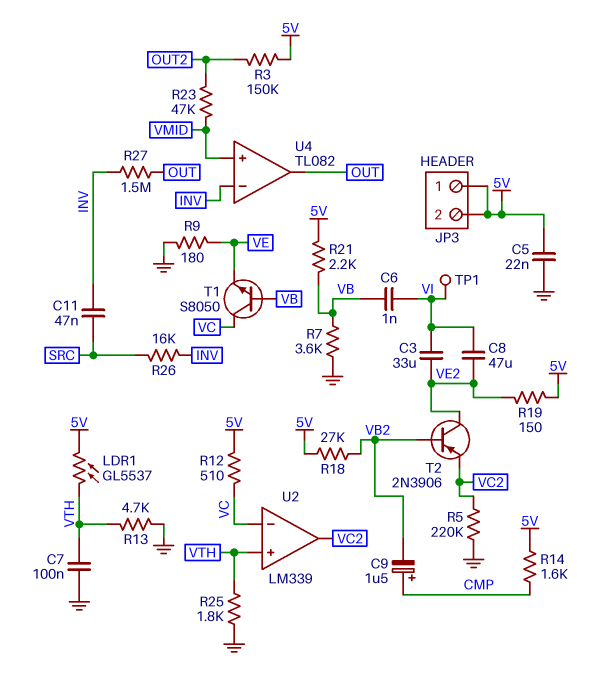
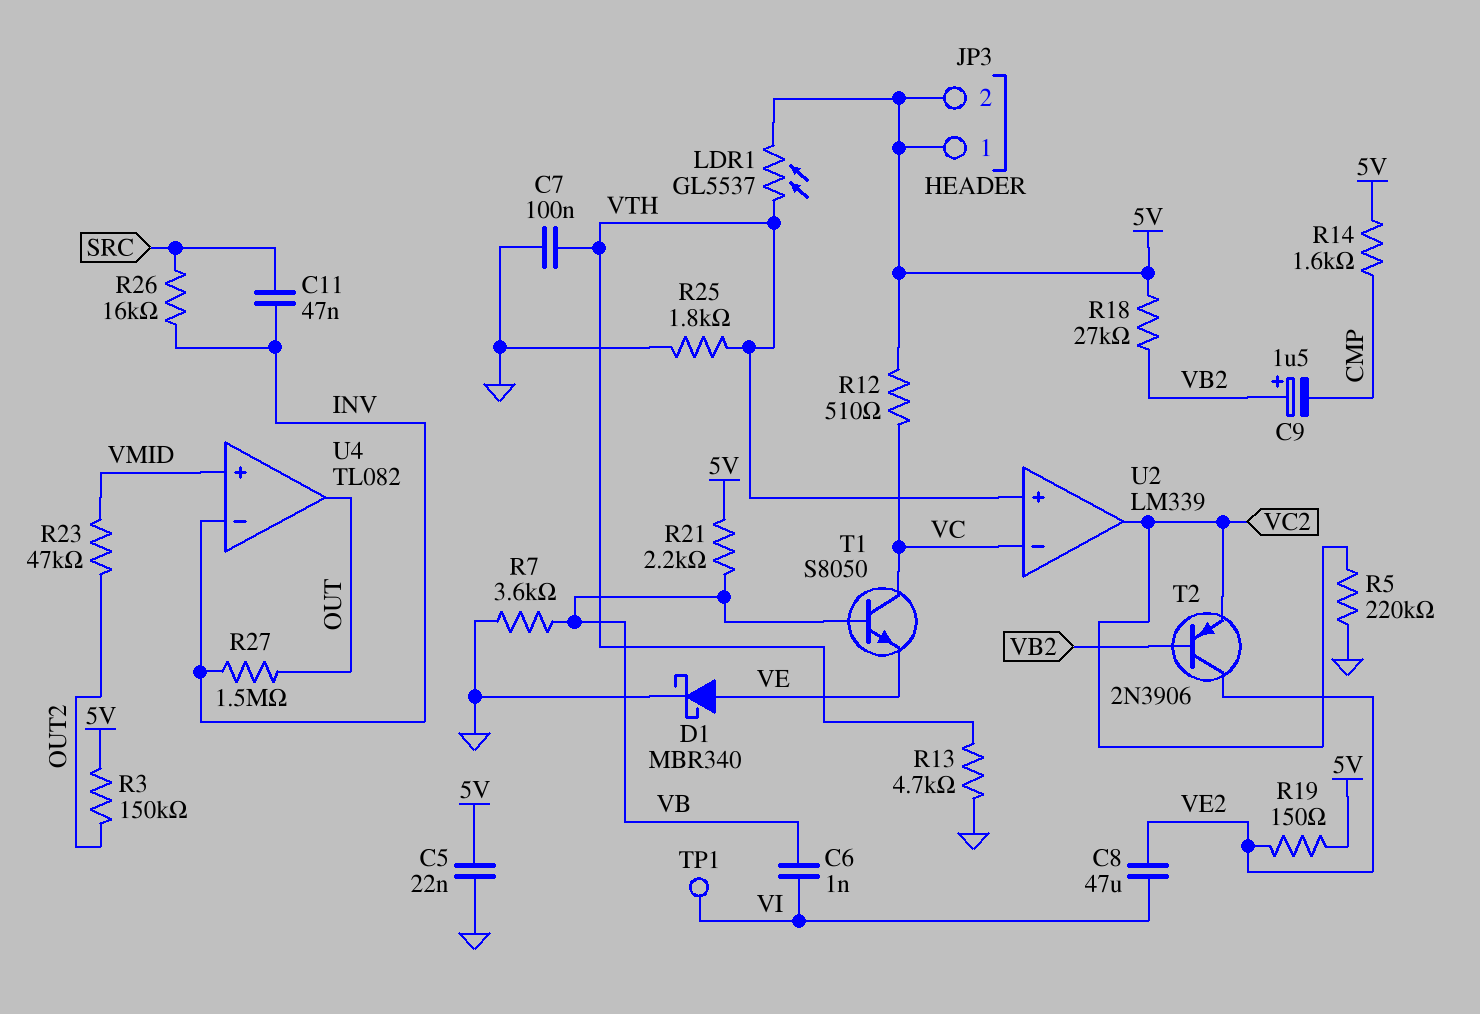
C3: 33uF (VE2, VI) -> none
C9: 1.5uF (plus CMP, minus VB2) -> 1.5uF (plus VB2, minus CMP)
D1: none -> schottky MBR340 (A VE, K GND)
R9: 180 (GND, VE) -> none

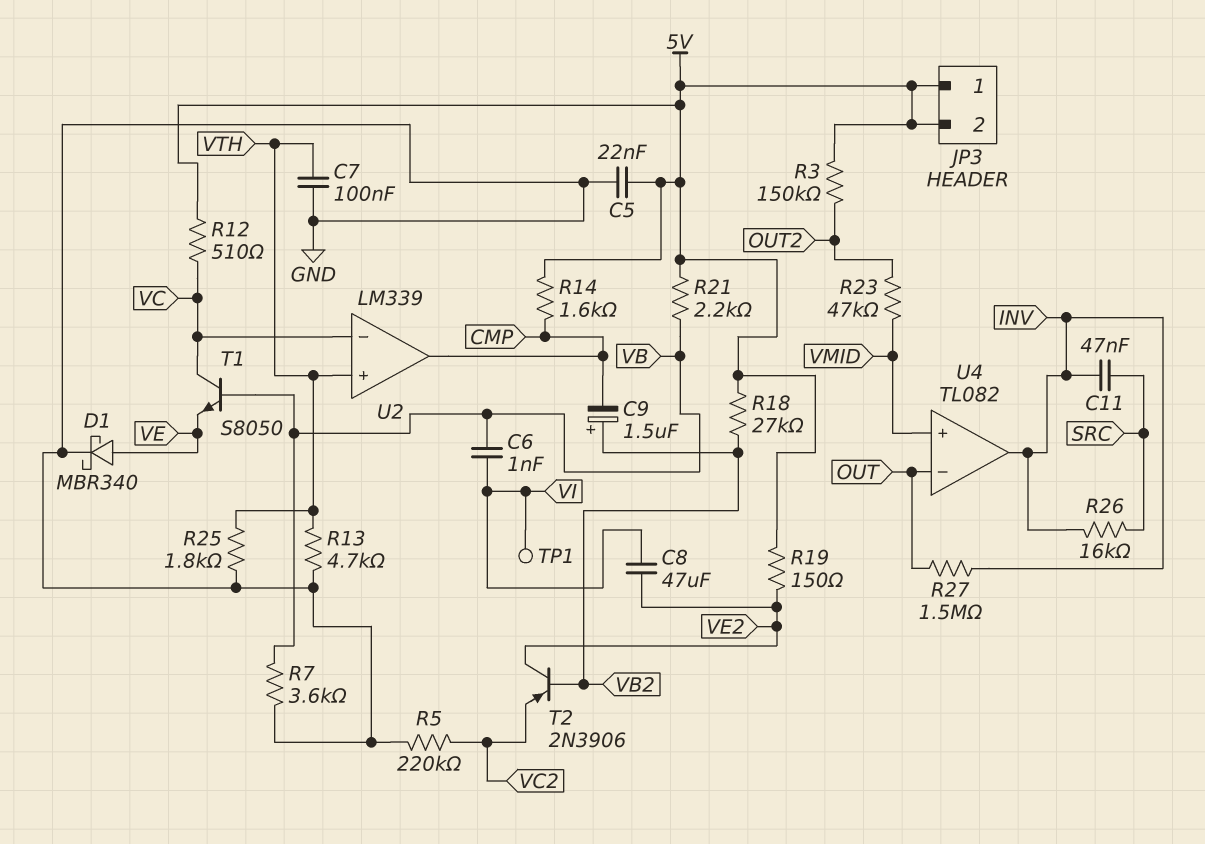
LDR1: GL5537 (5V, VTH) -> none
U2 pin out: VC2 -> CMP
U4 pin in-: INV -> OUT
U4 pin out: OUT -> INV

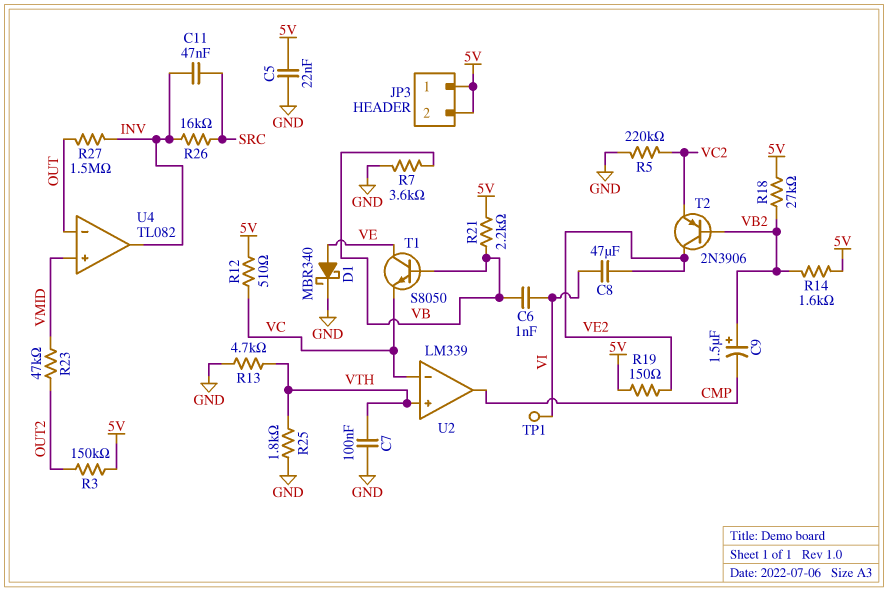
R14: 1.6k (5V, CMP) -> 1.6k (5V, VB2)
T1: NPN S8050 (B VB, C VC, E VE) -> NPN S8050 (B VB, C VE, E VC)

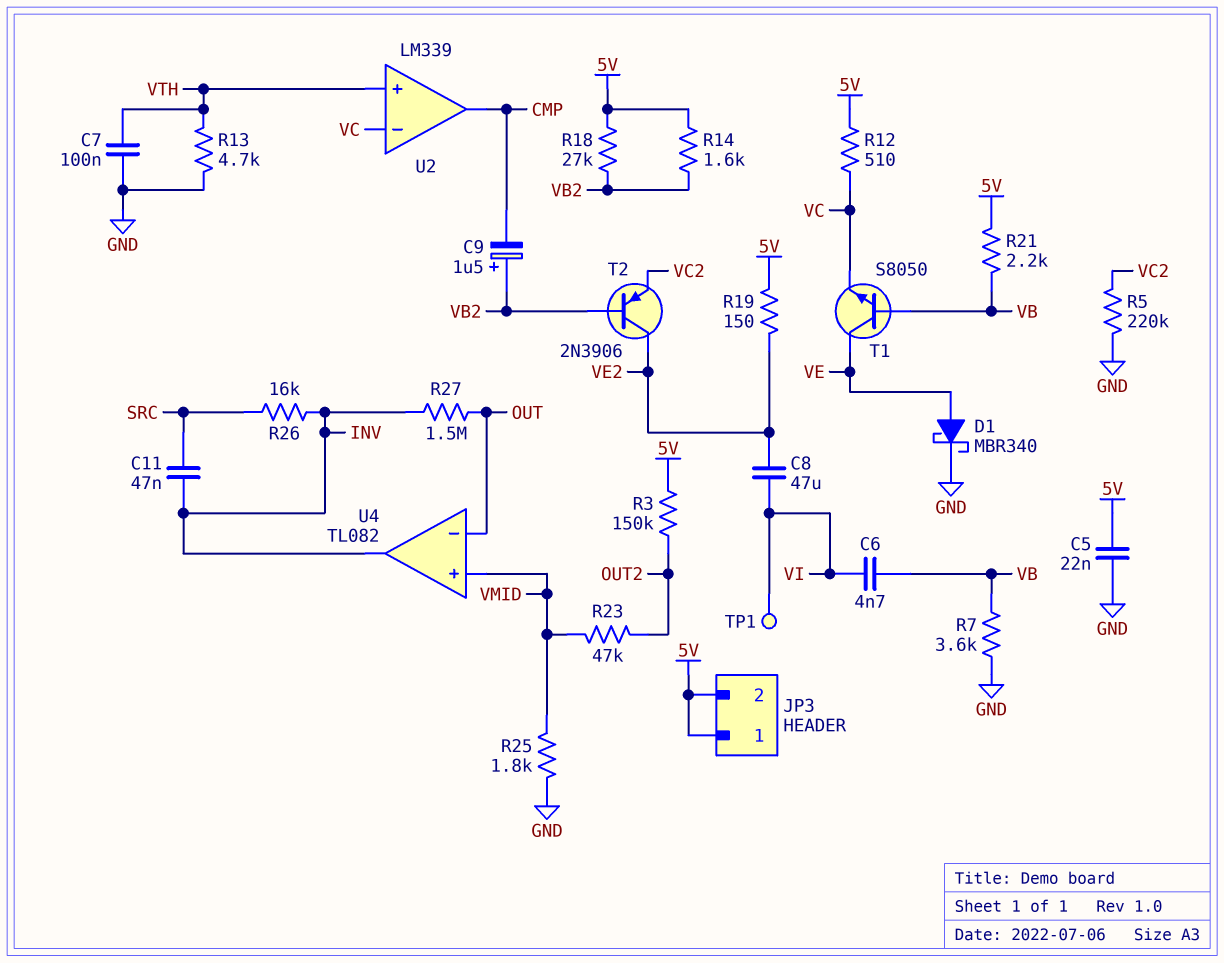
C6: 1nF (VB, VI) -> 4.7nF (VB, VI)
R25: 1.8k (GND, VTH) -> 1.8k (GND, VMID)

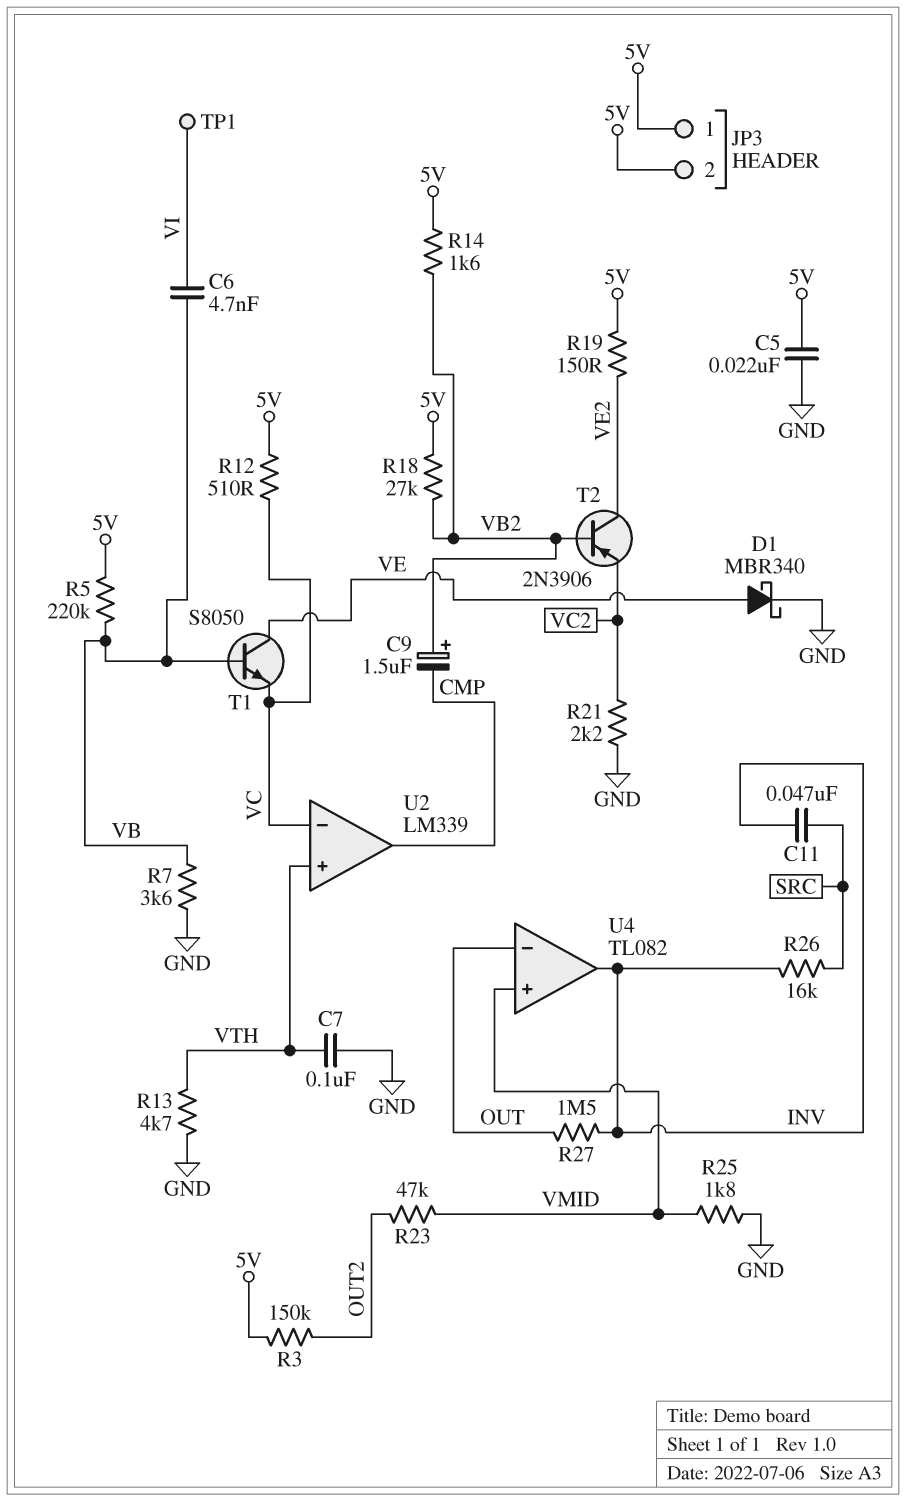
C8: 47uF (VE2, VI) -> none
R5: 220k (GND, VC2) -> 220k (5V, VB)
R21: 2.2k (5V, VB) -> 2.2k (GND, VC2)

